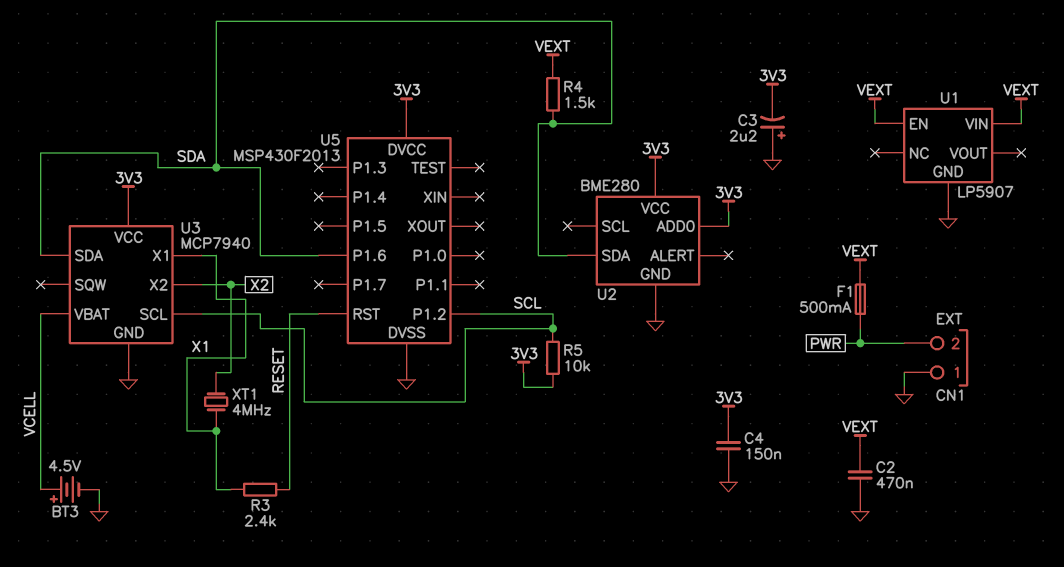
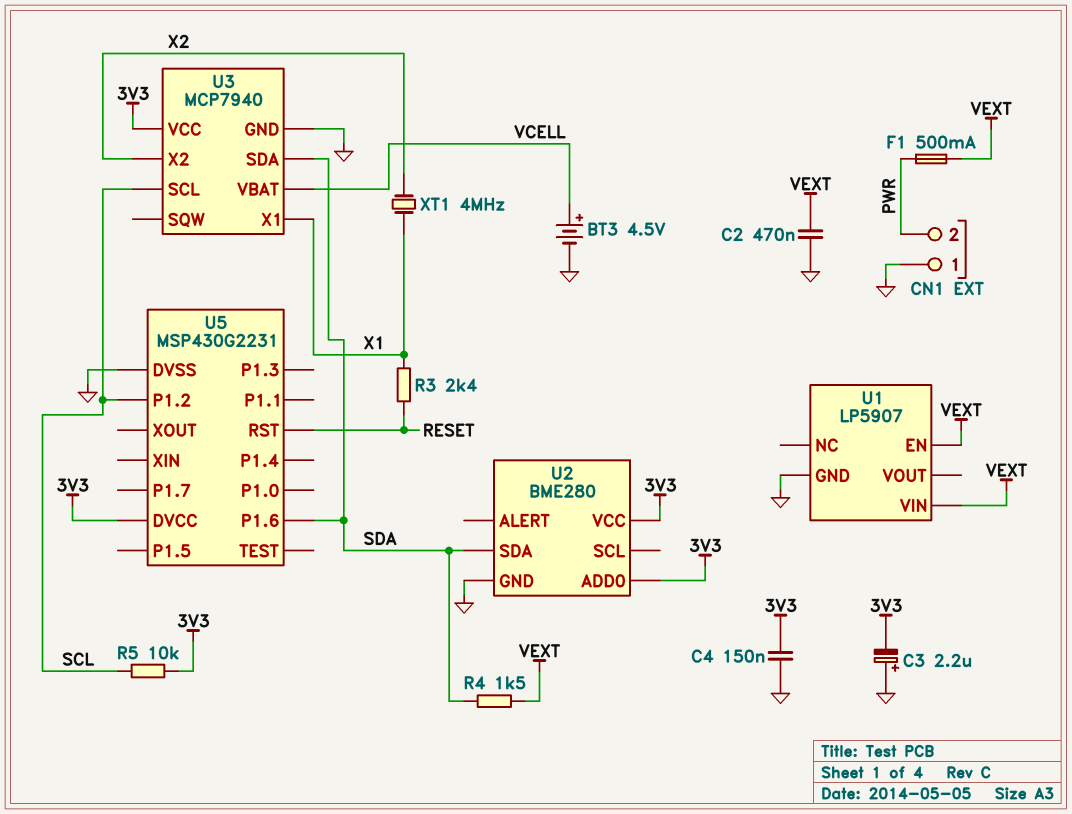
U5: MSP430F2013 -> MSP430G2231

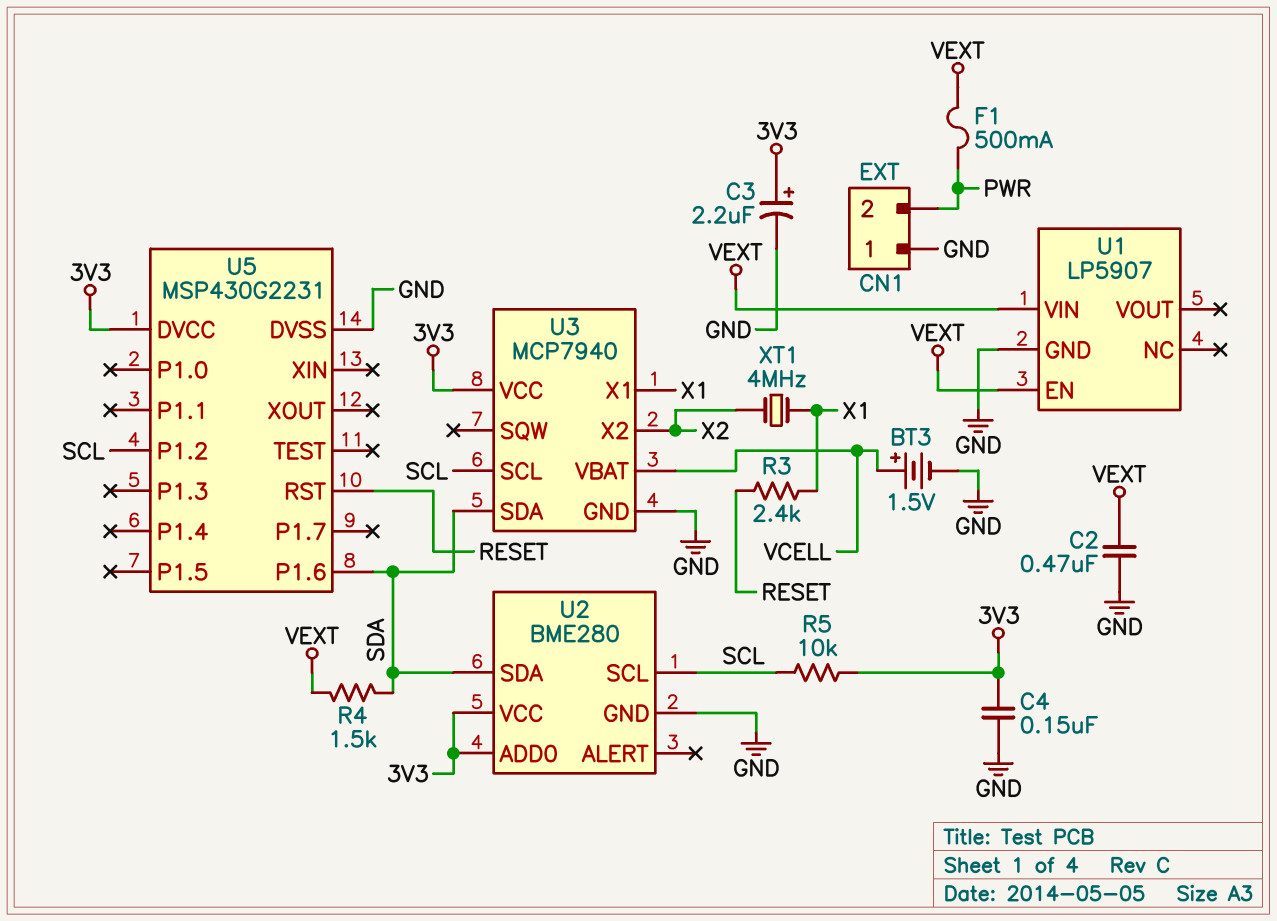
BT3: 4.5V (plus VCELL, minus GND) -> 1.5V (plus VCELL, minus GND)
C3: 2.2uF (plus GND, minus 3V3) -> 2.2uF (plus 3V3, minus GND)
U2 pin SCL: none -> SCL

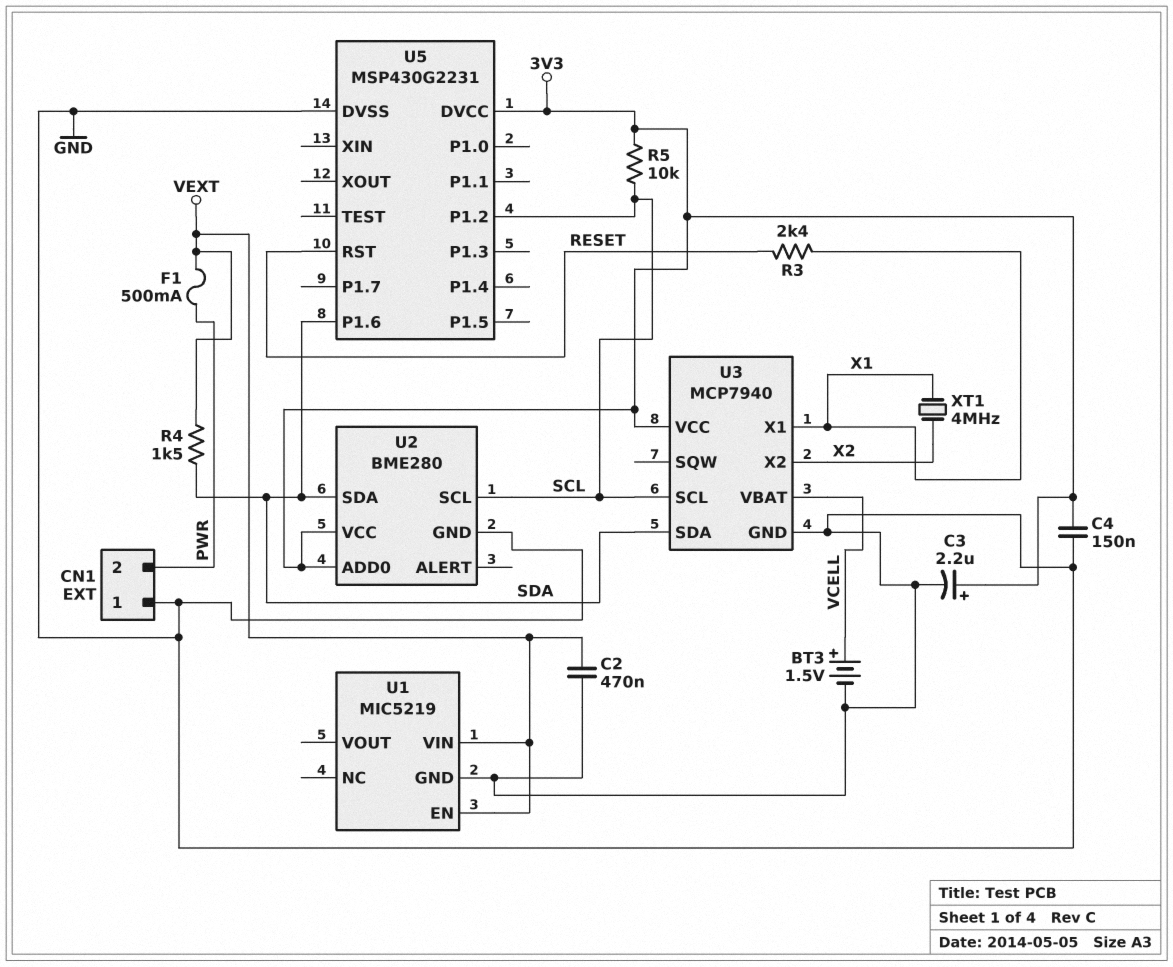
U1: LP5907 -> MIC5219

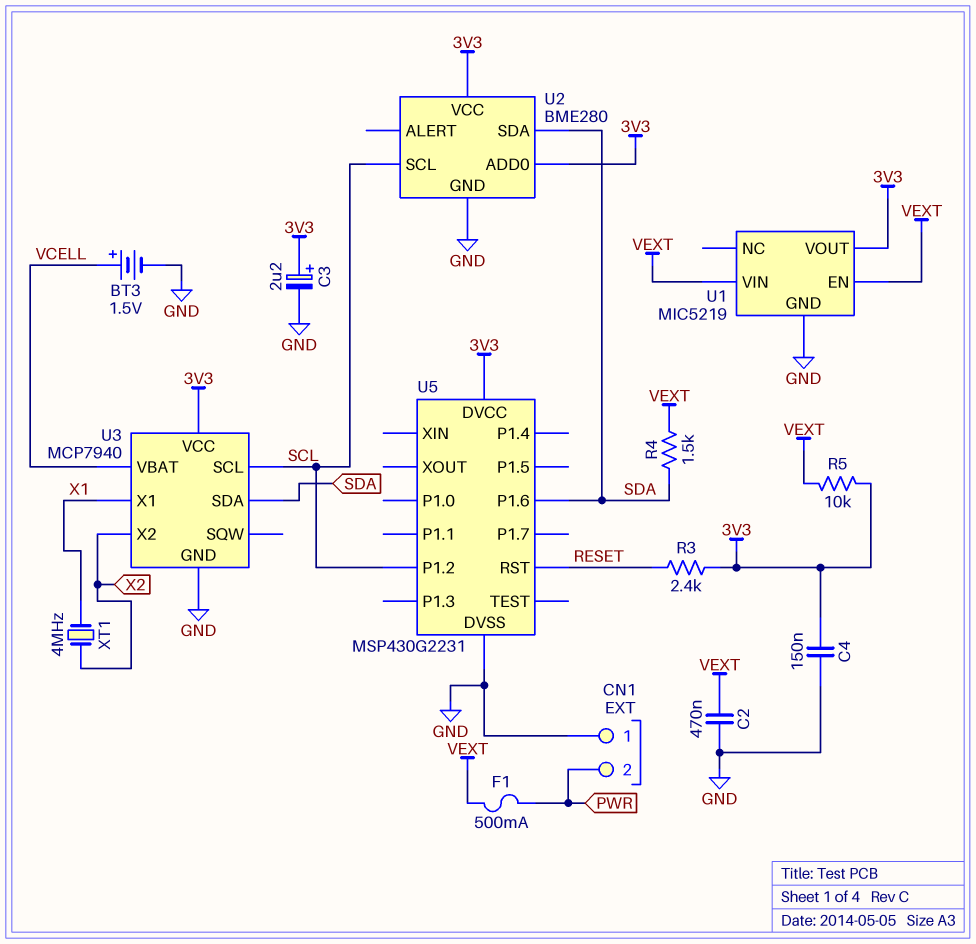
R3: 2.4k (RESET, X1) -> 2.4k (3V3, RESET)
R5: 10k (3V3, SCL) -> 10k (3V3, VEXT)
U1 pin VOUT: none -> 3V3

